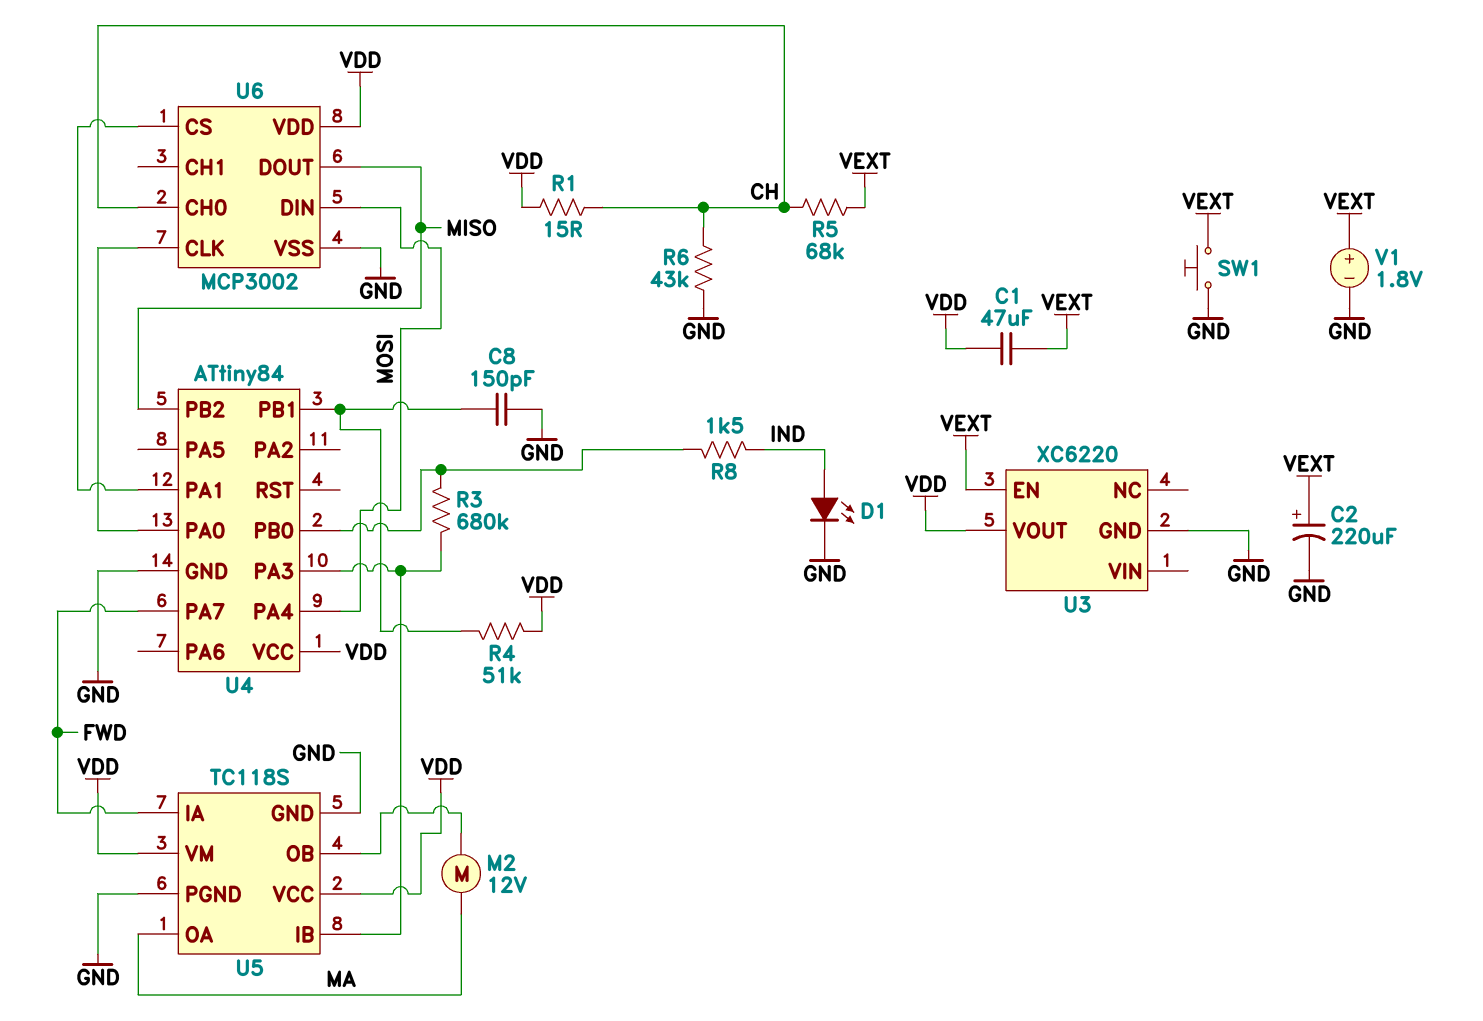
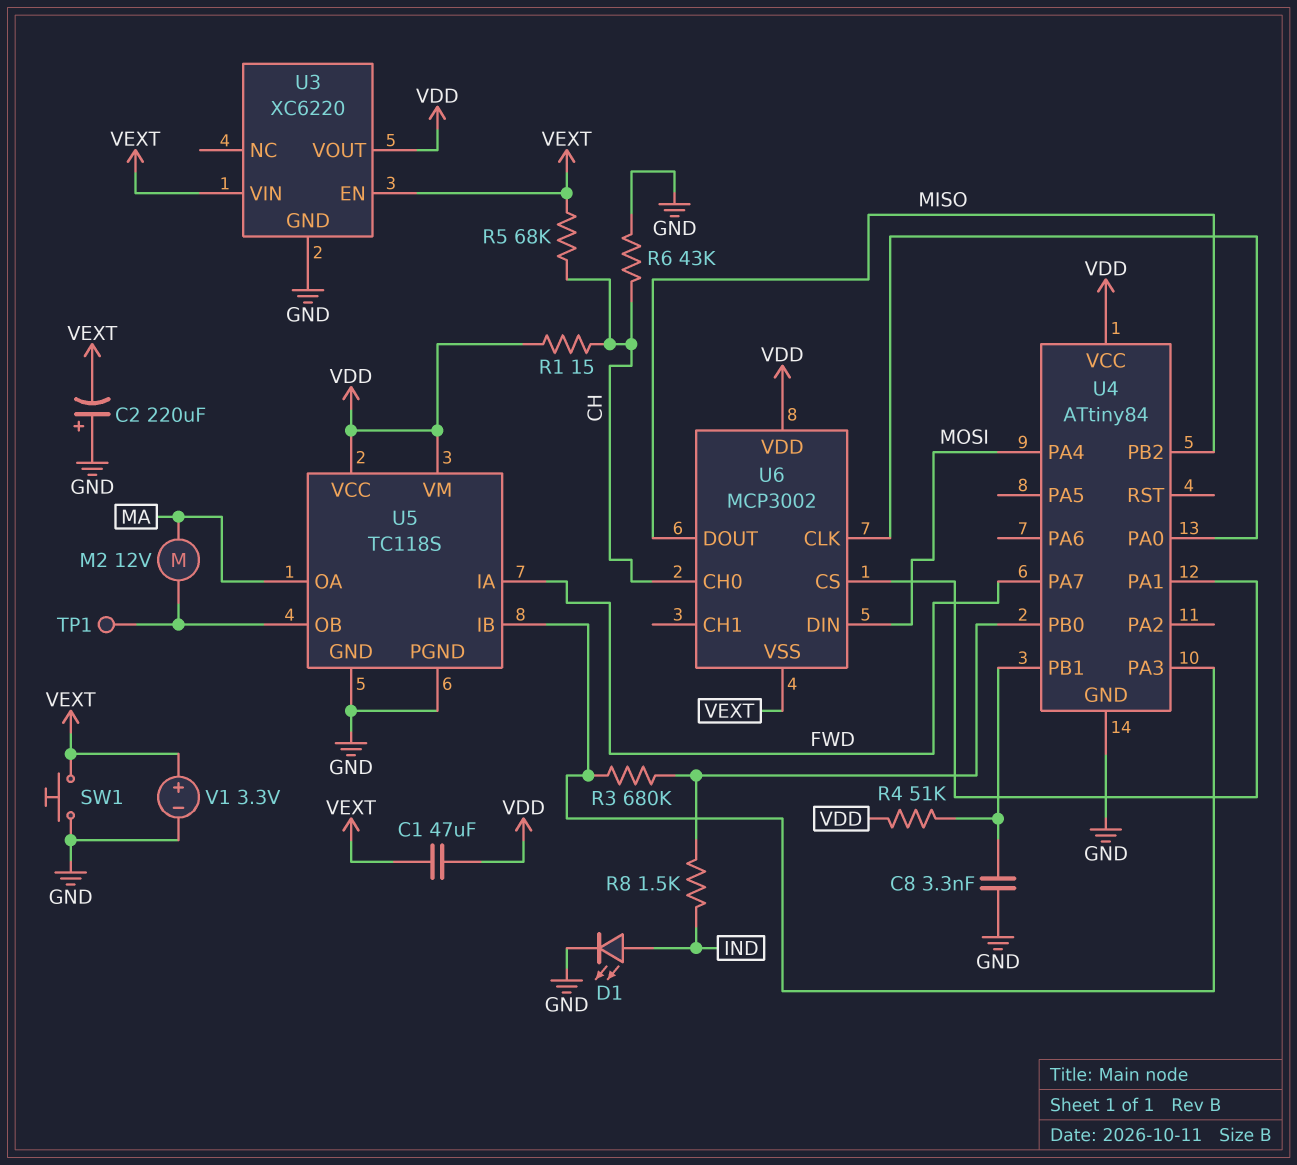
C2: 220uF (plus VEXT, minus GND) -> 220uF (plus GND, minus VEXT)
C8: 150pF (GND, U4/PB1) -> 3.3nF (GND, U4/PB1)
TP1: none -> test point (U5/OB)
U3 pin VIN: none -> VEXT
U6 pin VSS: GND -> VEXT
V1: 1.8V (plus VEXT, minus GND) -> 3.3V (plus VEXT, minus GND)

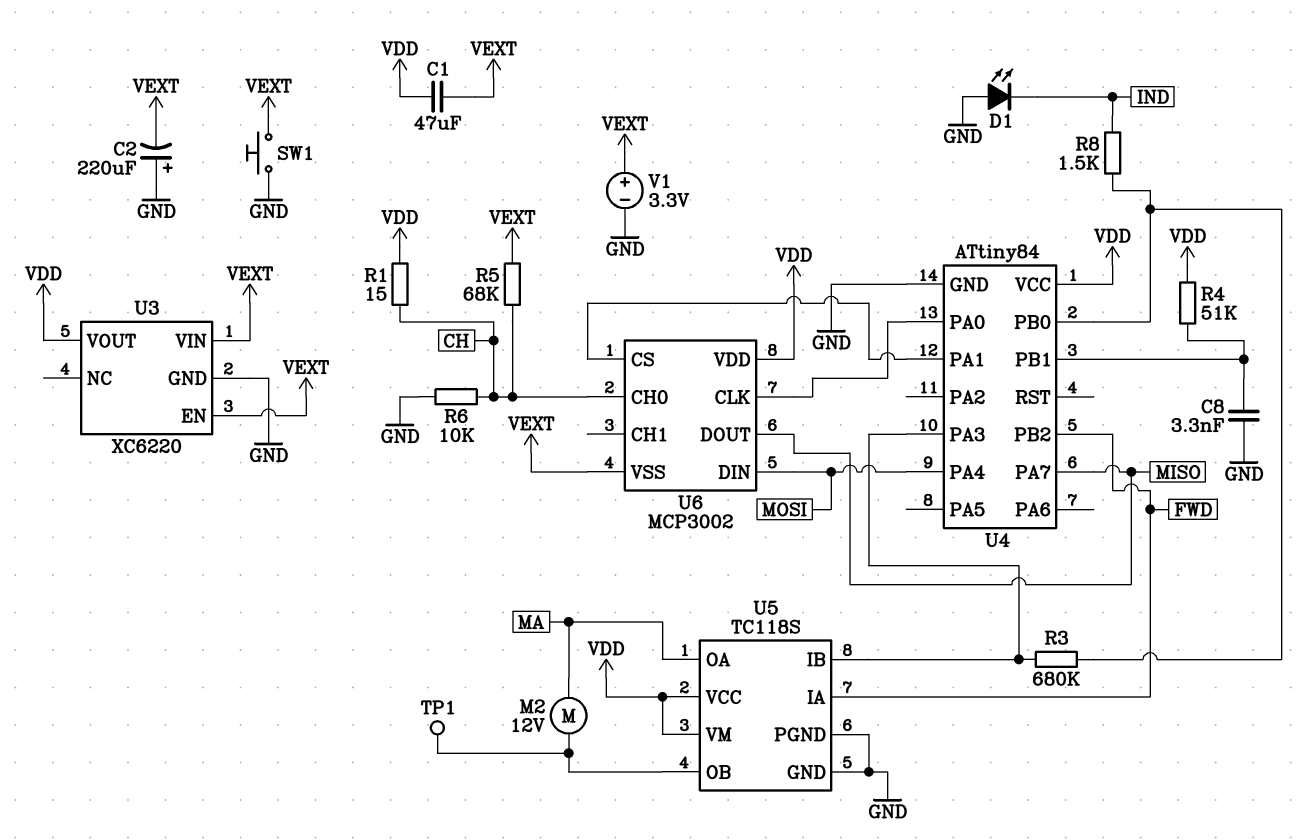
D1: LED (A IND, K GND) -> LED (A GND, K IND)
R6: 43k (CH, GND) -> 10k (CH, GND)
U4 pin PA7: FWD -> MISO
U4 pin PB2: MISO -> FWD

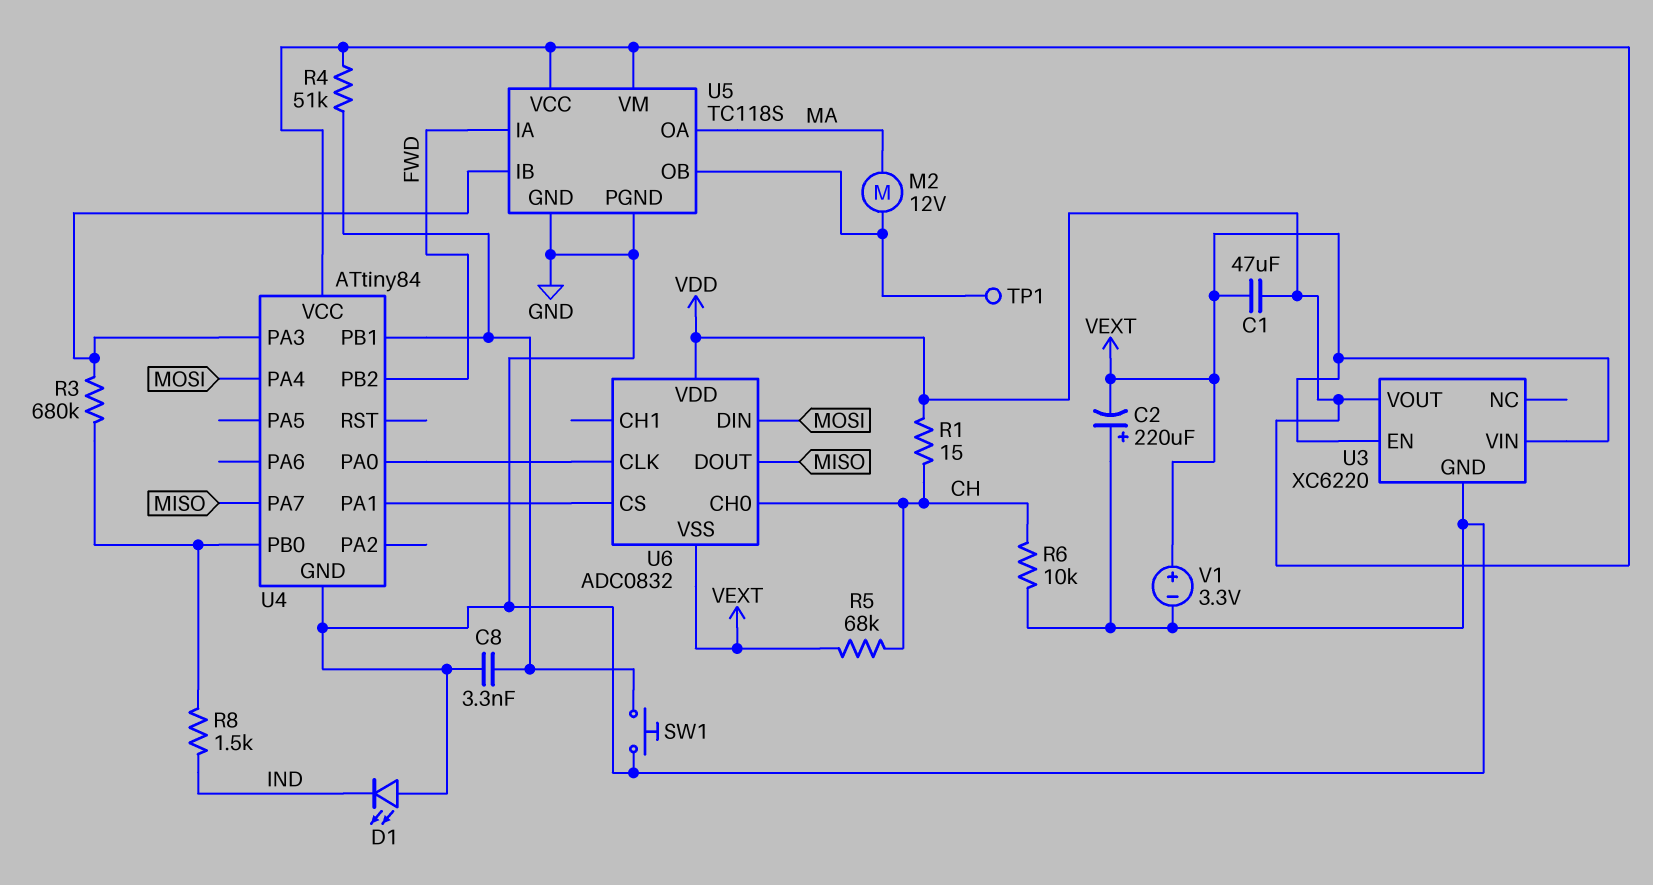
SW1: button (GND, VEXT) -> button (GND, U4/PB1)
U6: MCP3002 -> ADC0832

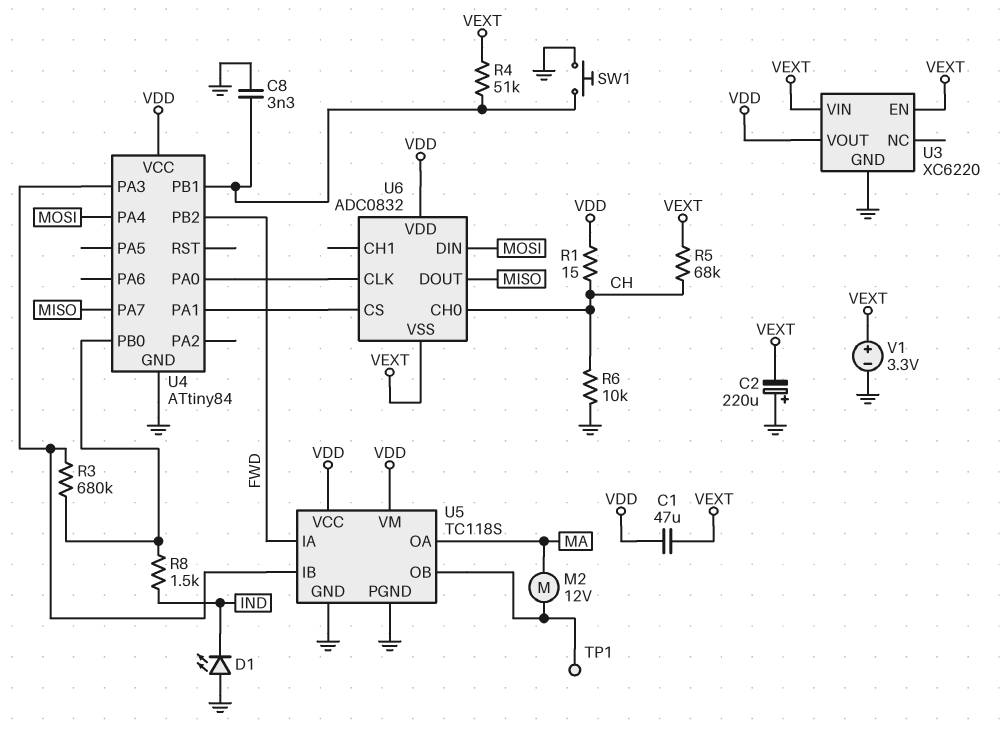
R4: 51k (U4/PB1, VDD) -> 51k (U4/PB1, VEXT)

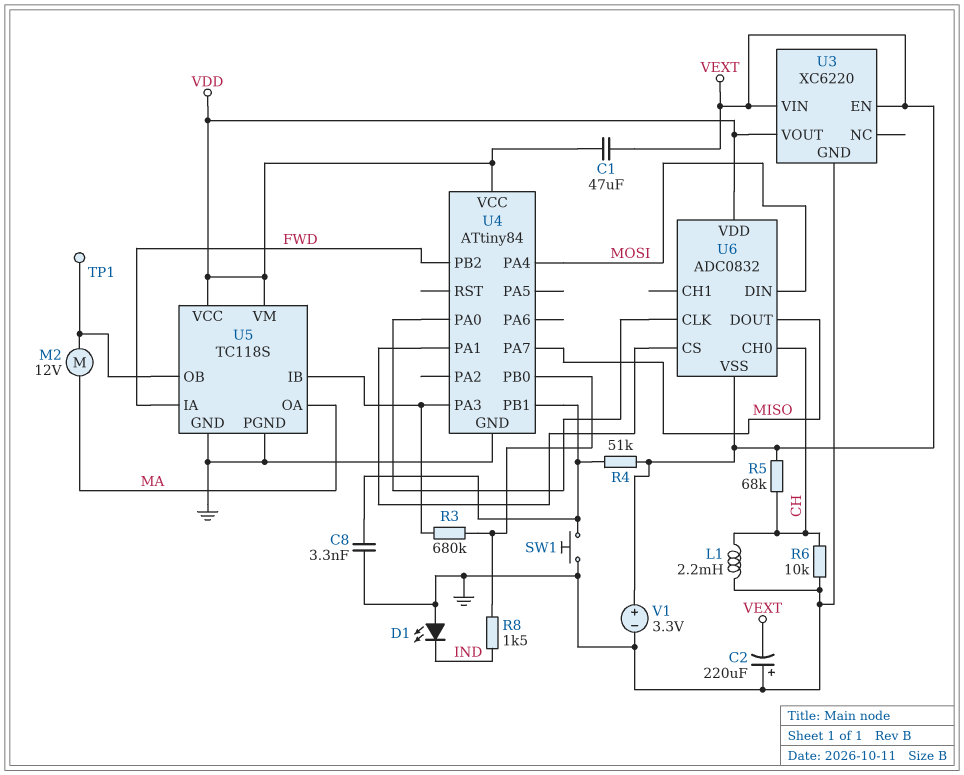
L1: none -> 2.2mH (CH, GND)
R1: 15 (CH, VDD) -> none

